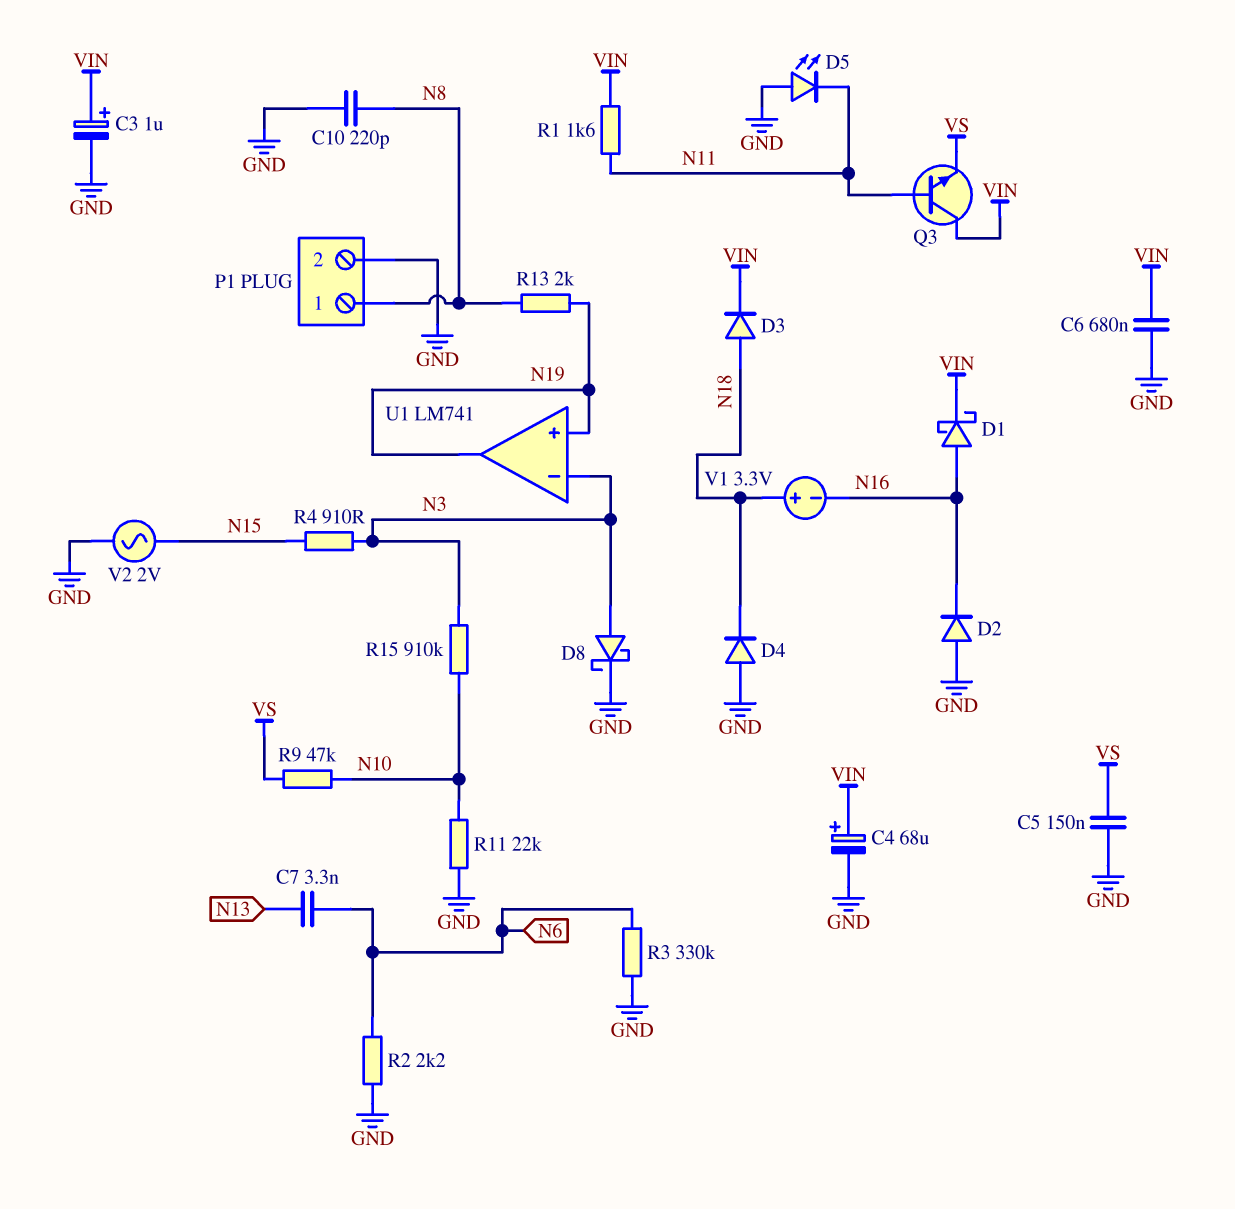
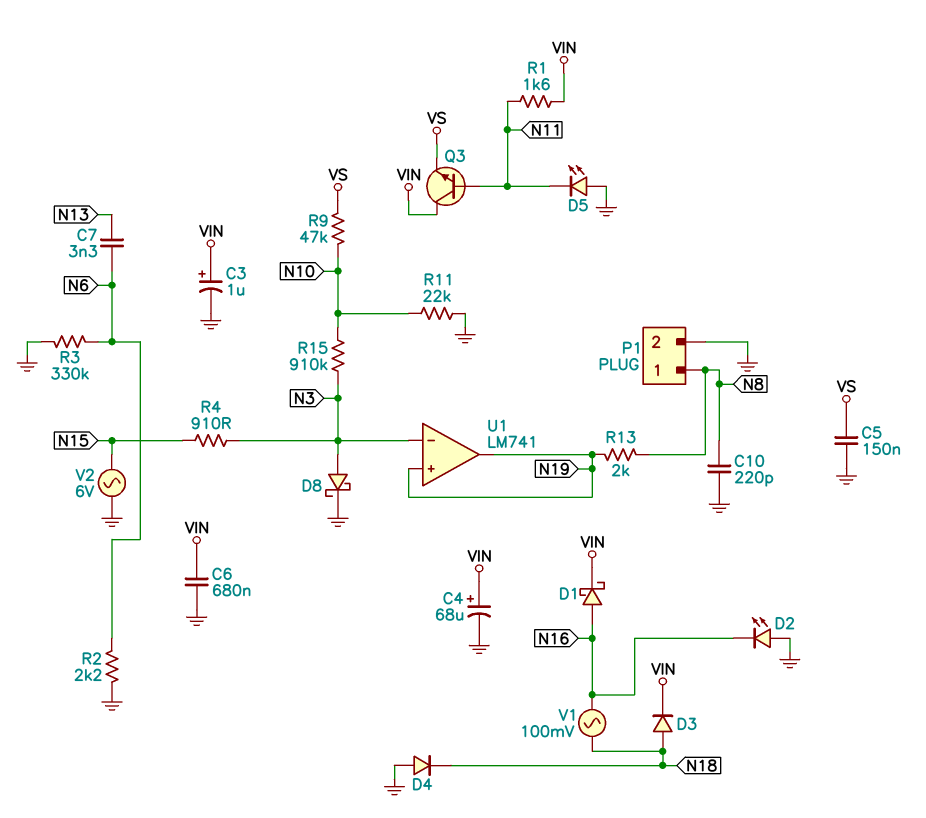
D2: diode (A GND, K N16) -> LED (A GND, K N16)
V1: 3.3V (plus N18, minus N16) -> AC 100mV (N16, N18)
V2: AC 2V (GND, N15) -> AC 6V (GND, N15)

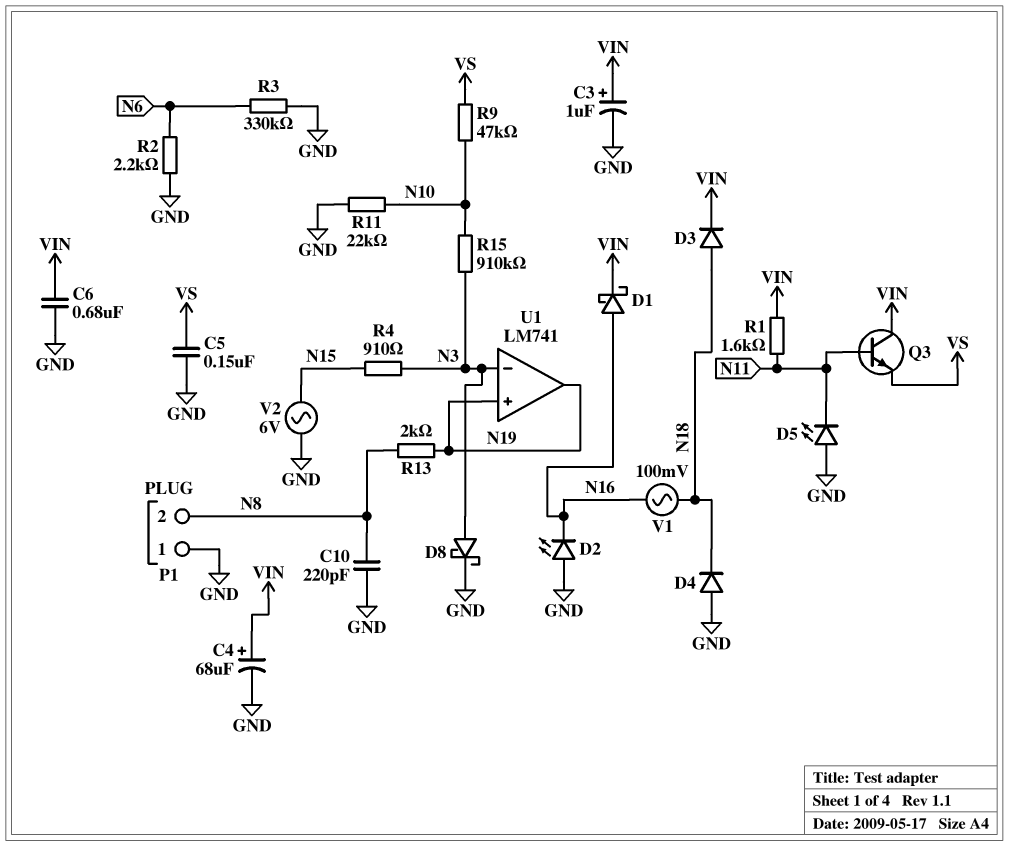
C7: 3.3nF (N6, N13) -> none
P1 pin 1: N8 -> GND
P1 pin 2: GND -> N8

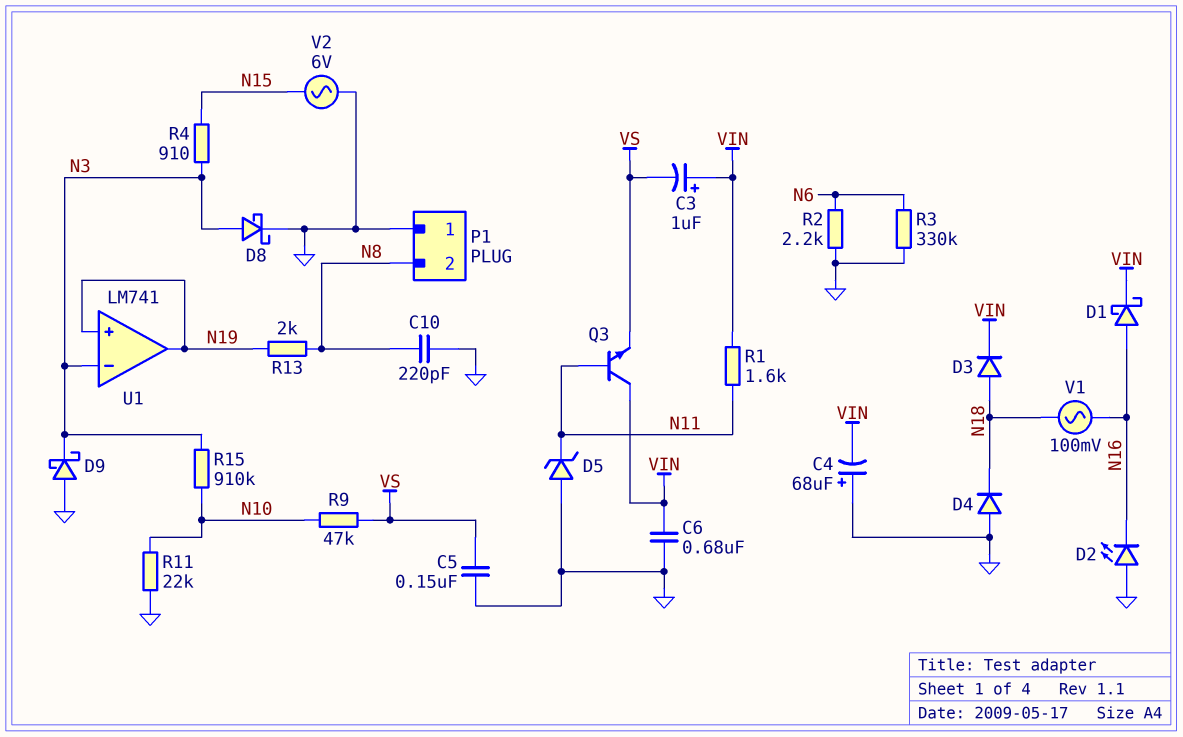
C3: 1uF (plus VIN, minus GND) -> 1uF (plus VIN, minus VS)
C4: 68uF (plus VIN, minus GND) -> 68uF (plus GND, minus VIN)
D5: LED (A GND, K N11) -> zener (A GND, K N11)
D9: none -> schottky (A GND, K N3)

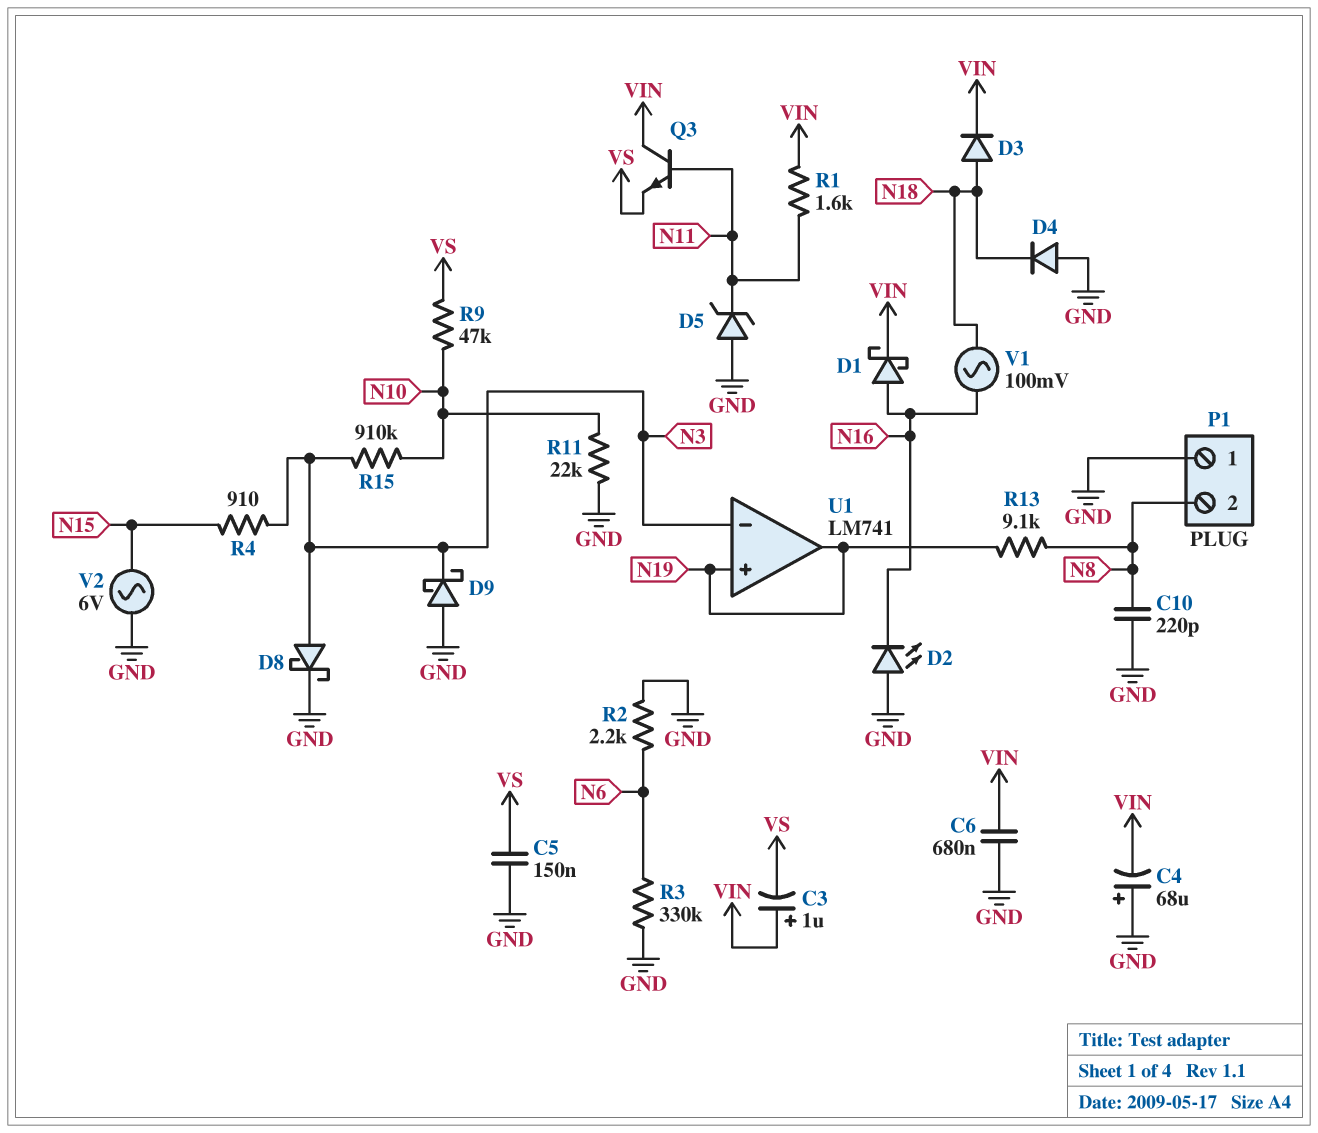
R13: 2k (N8, N19) -> 9.1k (N8, N19)

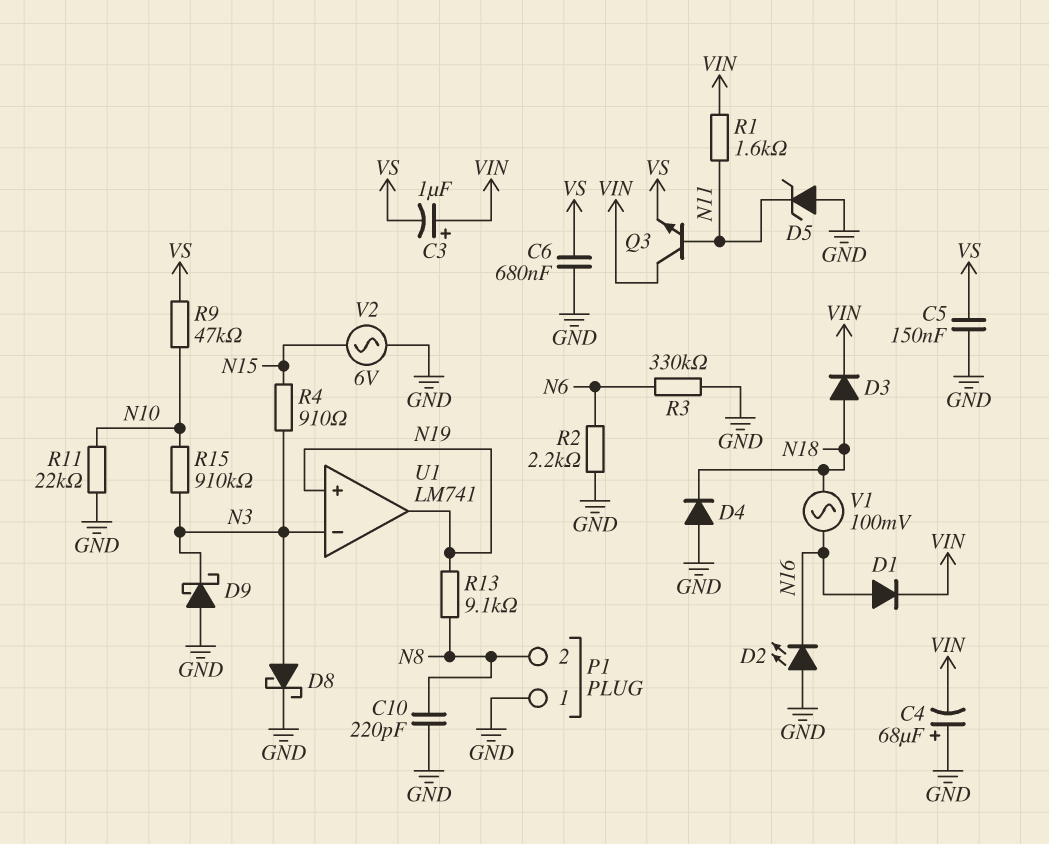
C6: 680nF (GND, VIN) -> 680nF (GND, VS)
D1: schottky (A N16, K VIN) -> diode (A N16, K VIN)

